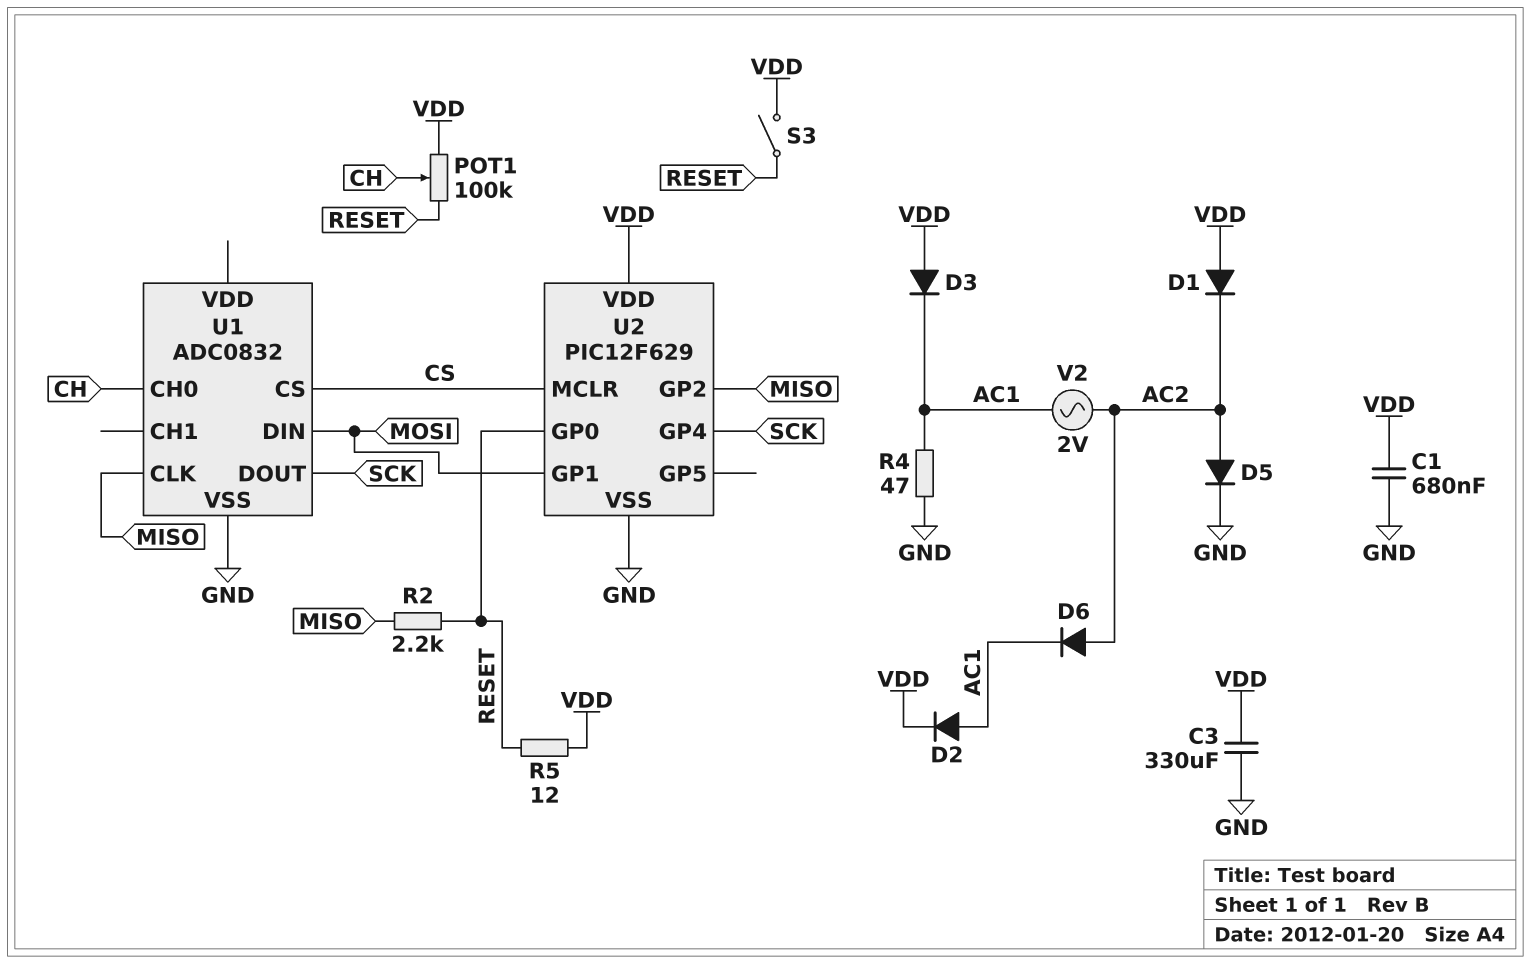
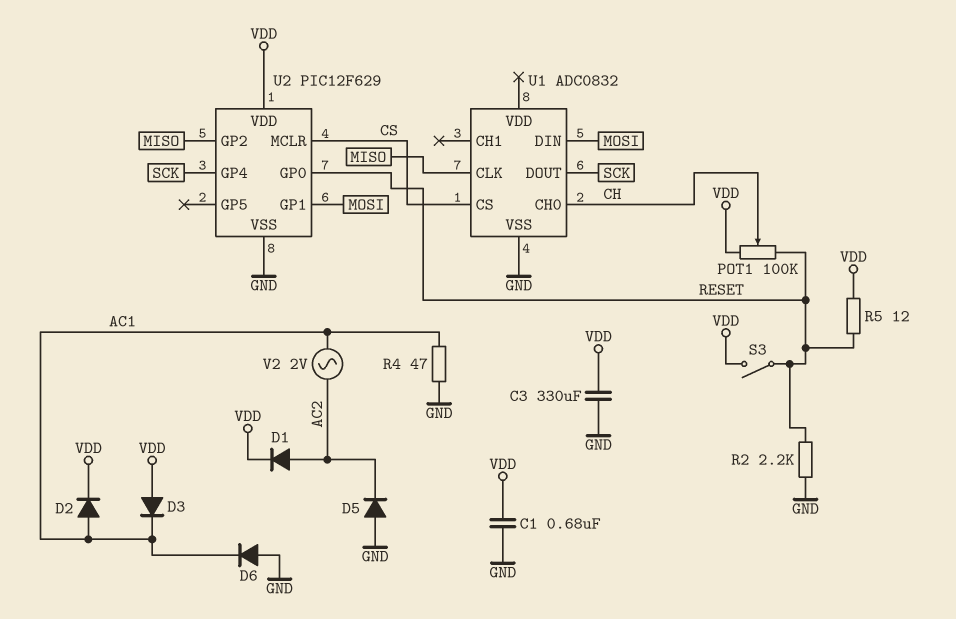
D1: diode (A VDD, K AC2) -> diode (A AC2, K VDD)
D5: diode (A AC2, K GND) -> diode (A GND, K AC2)
D6: diode (A AC2, K AC1) -> diode (A GND, K AC1)
R2: 2.2k (MISO, RESET) -> 2.2k (GND, RESET)

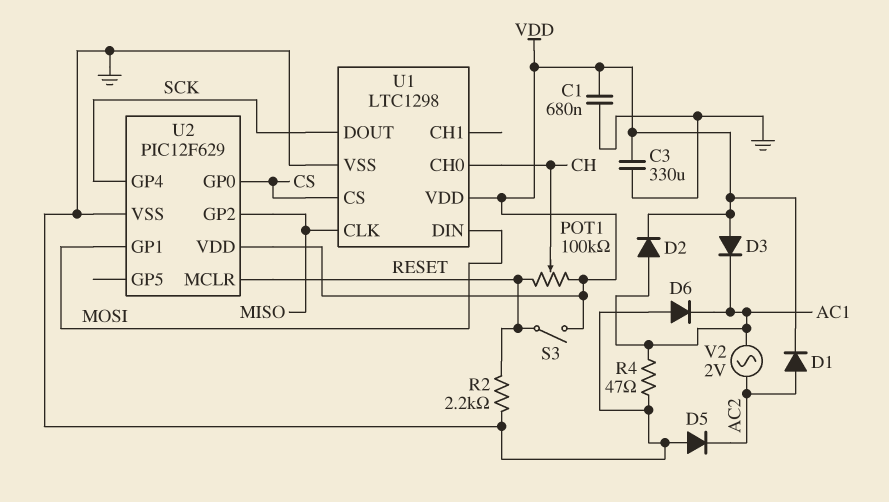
R5: 12 (RESET, VDD) -> none
U1: ADC0832 -> LTC1298
U1 pin VDD: none -> VDD
U2 pin GP0: RESET -> CS
U2 pin MCLR: CS -> RESET

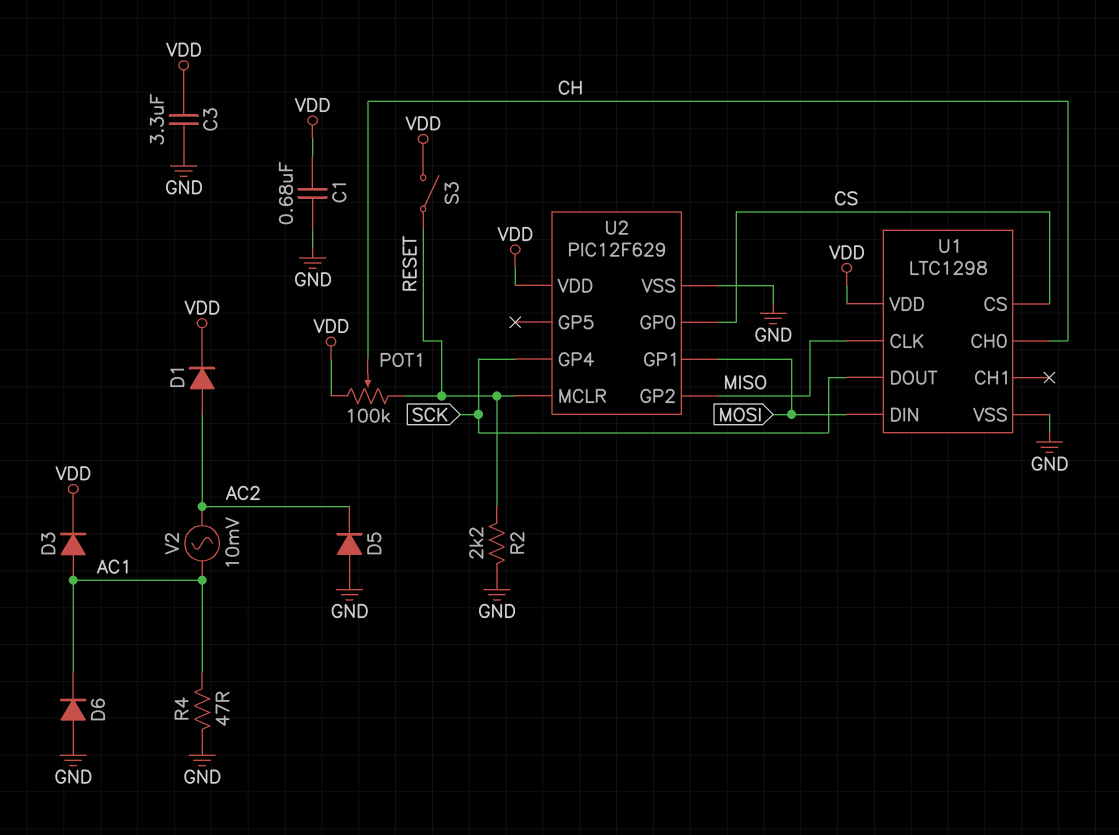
C3: 330uF (GND, VDD) -> 3.3uF (GND, VDD)
D2: diode (A AC1, K VDD) -> none
D3: diode (A VDD, K AC1) -> diode (A AC1, K VDD)
V2: AC 2V (AC1, AC2) -> AC 10mV (AC1, AC2)

